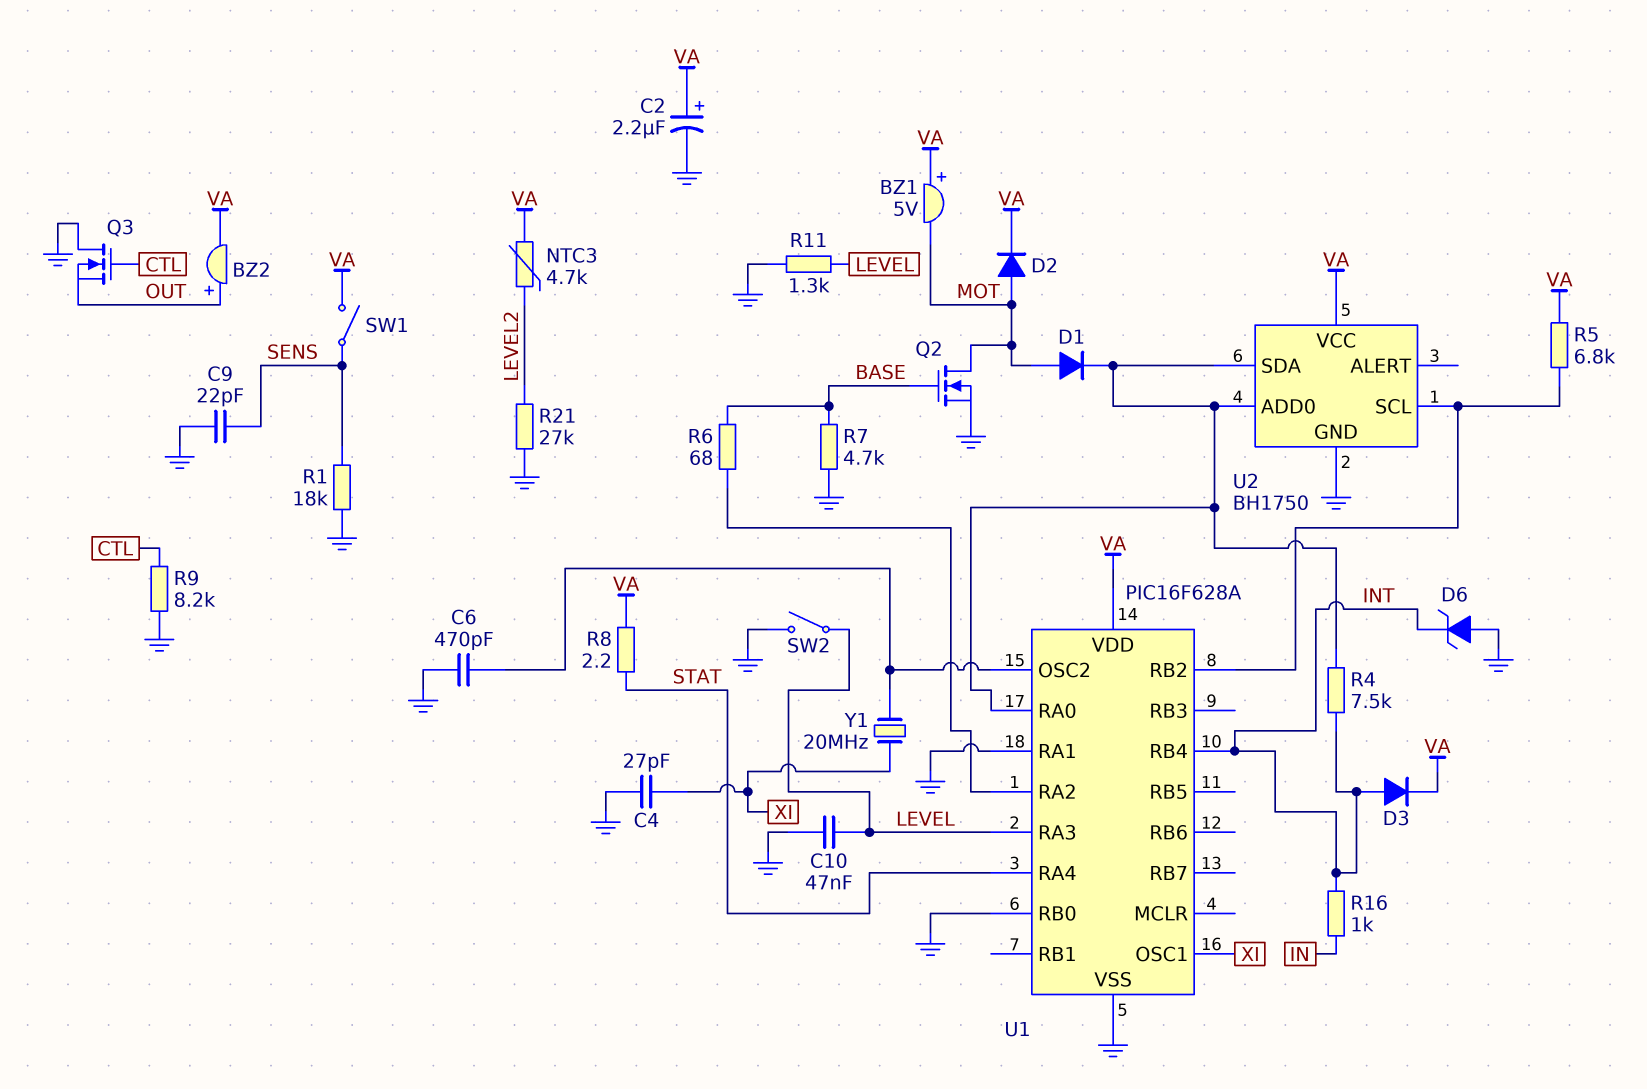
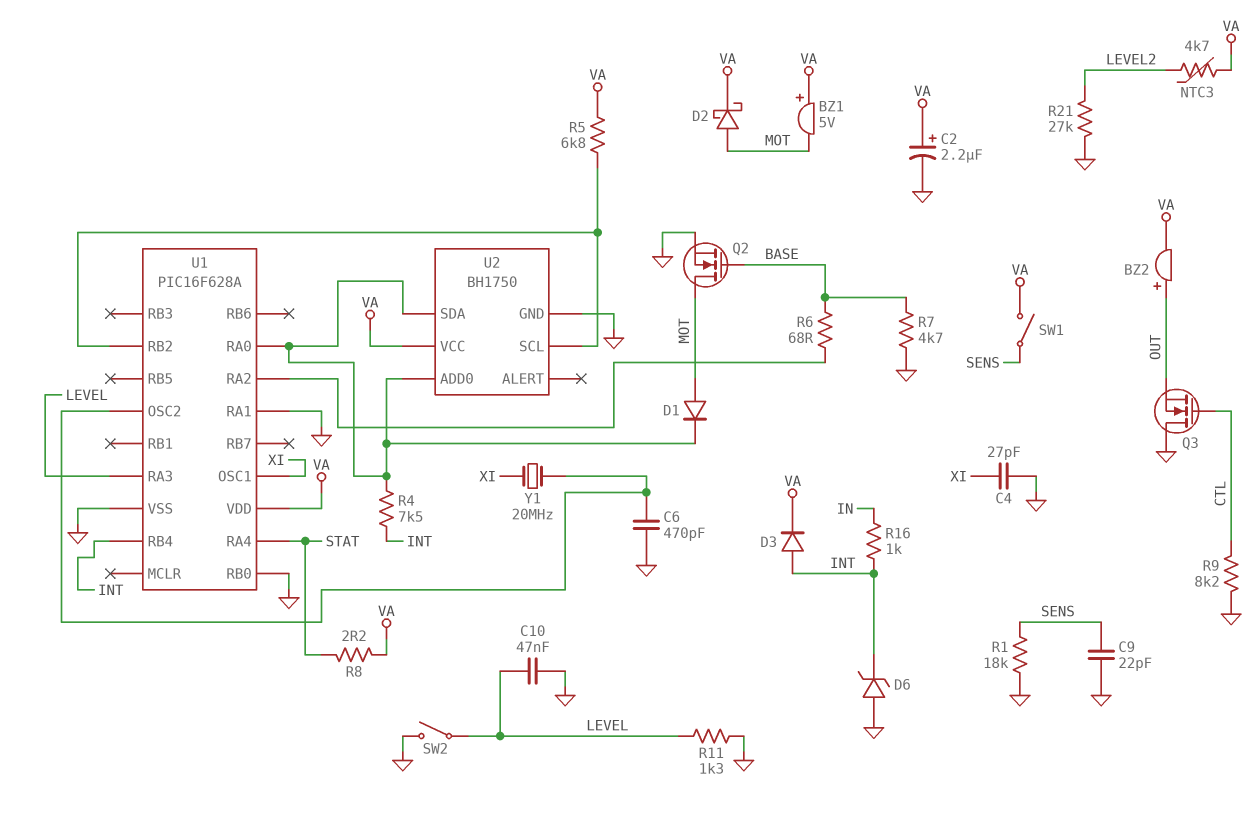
D2: diode (A MOT, K VA) -> schottky (A MOT, K VA)

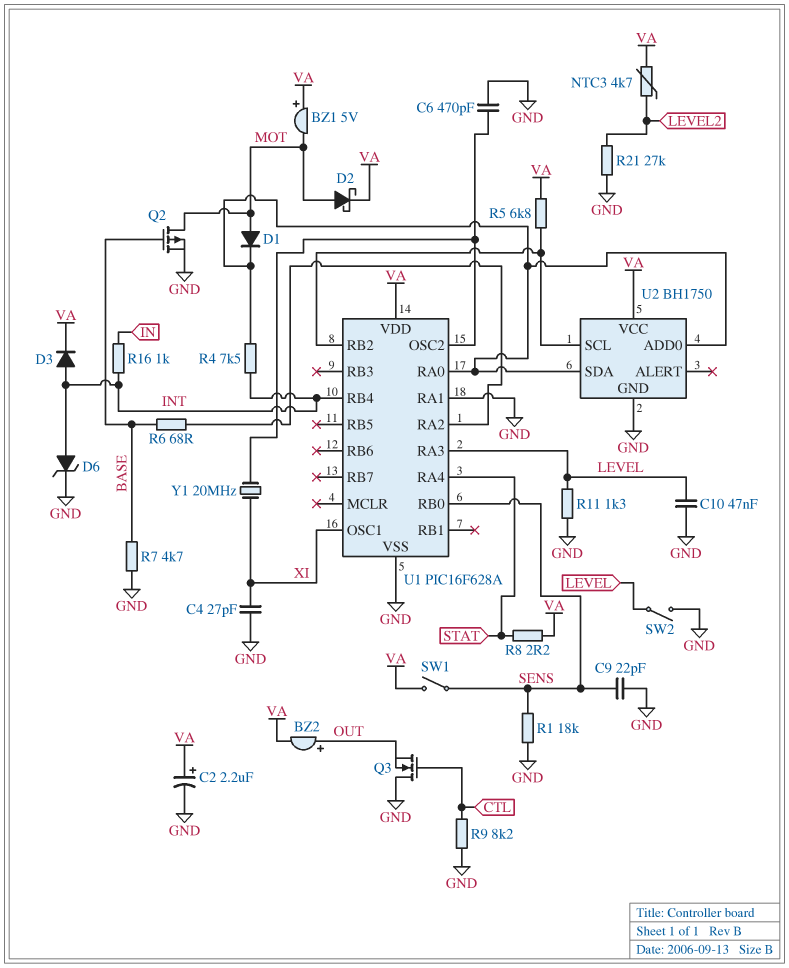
D6: zener (A GND, K INT) -> zener (A INT, K GND)
Q2: NMOS (G BASE, D MOT, S GND) -> PMOS (G BASE, D MOT, S GND)
U1 pin RB0: GND -> SENS

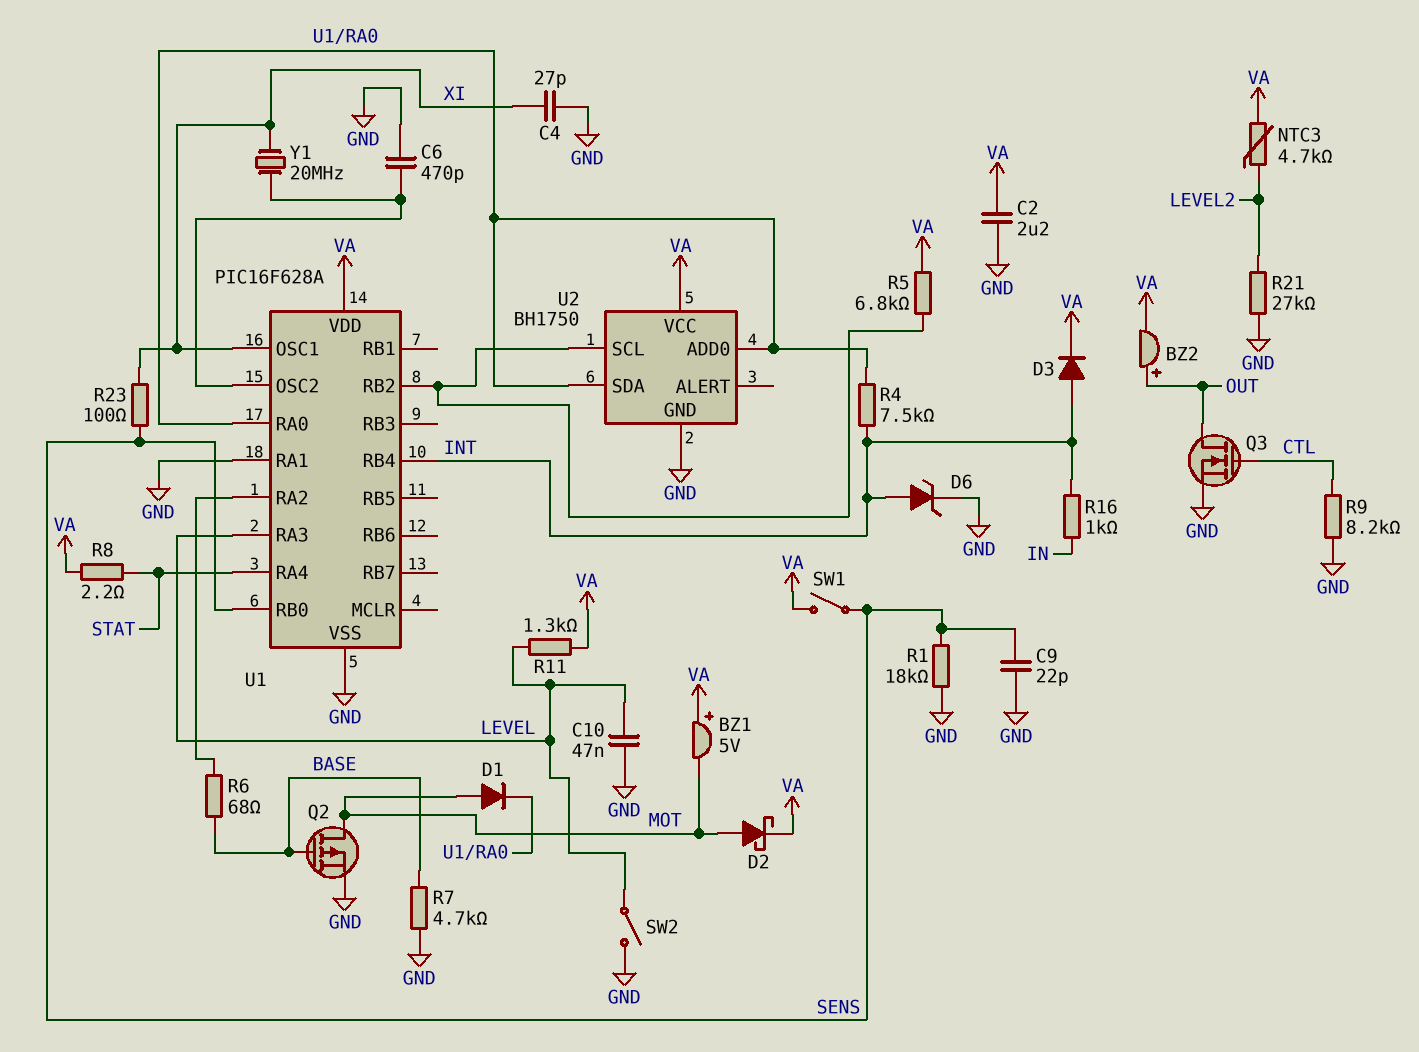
C2: 2.2uF (plus VA, minus GND) -> 2.2uF (GND, VA)
Q3: NMOS (G CTL, D GND, S OUT) -> NMOS (G CTL, D OUT, S GND)
R11: 1.3k (GND, LEVEL) -> 1.3k (LEVEL, VA)
R23: none -> 100 (SENS, XI)

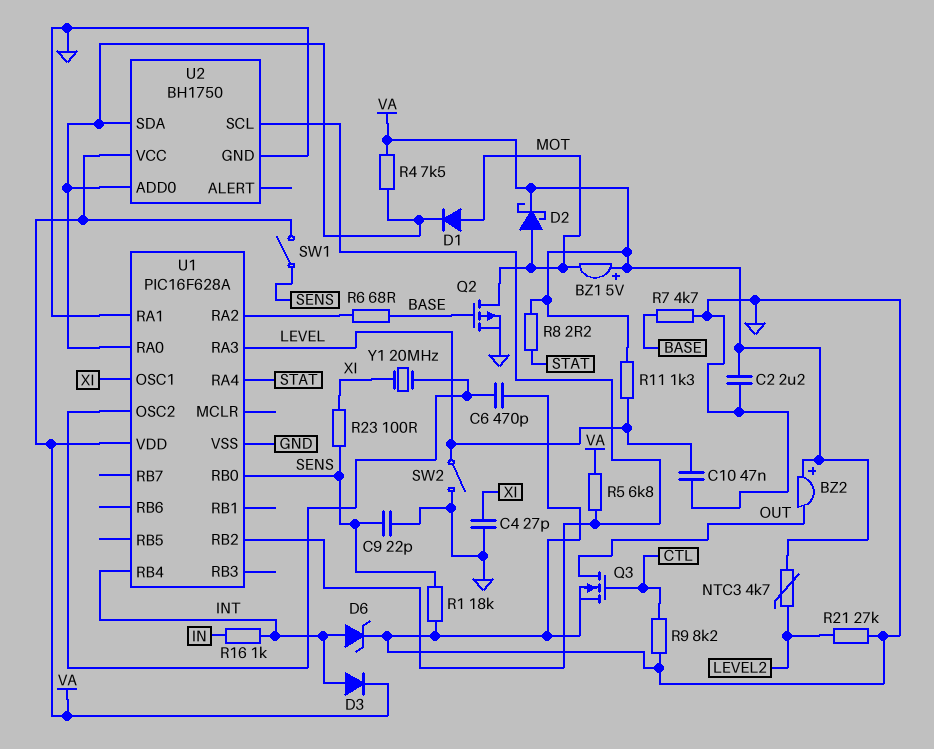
BZ2: buzzer (plus OUT, minus VA) -> buzzer (plus VA, minus OUT)
R4: 7.5k (INT, U1/RA0) -> 7.5k (U1/RA0, VA)

